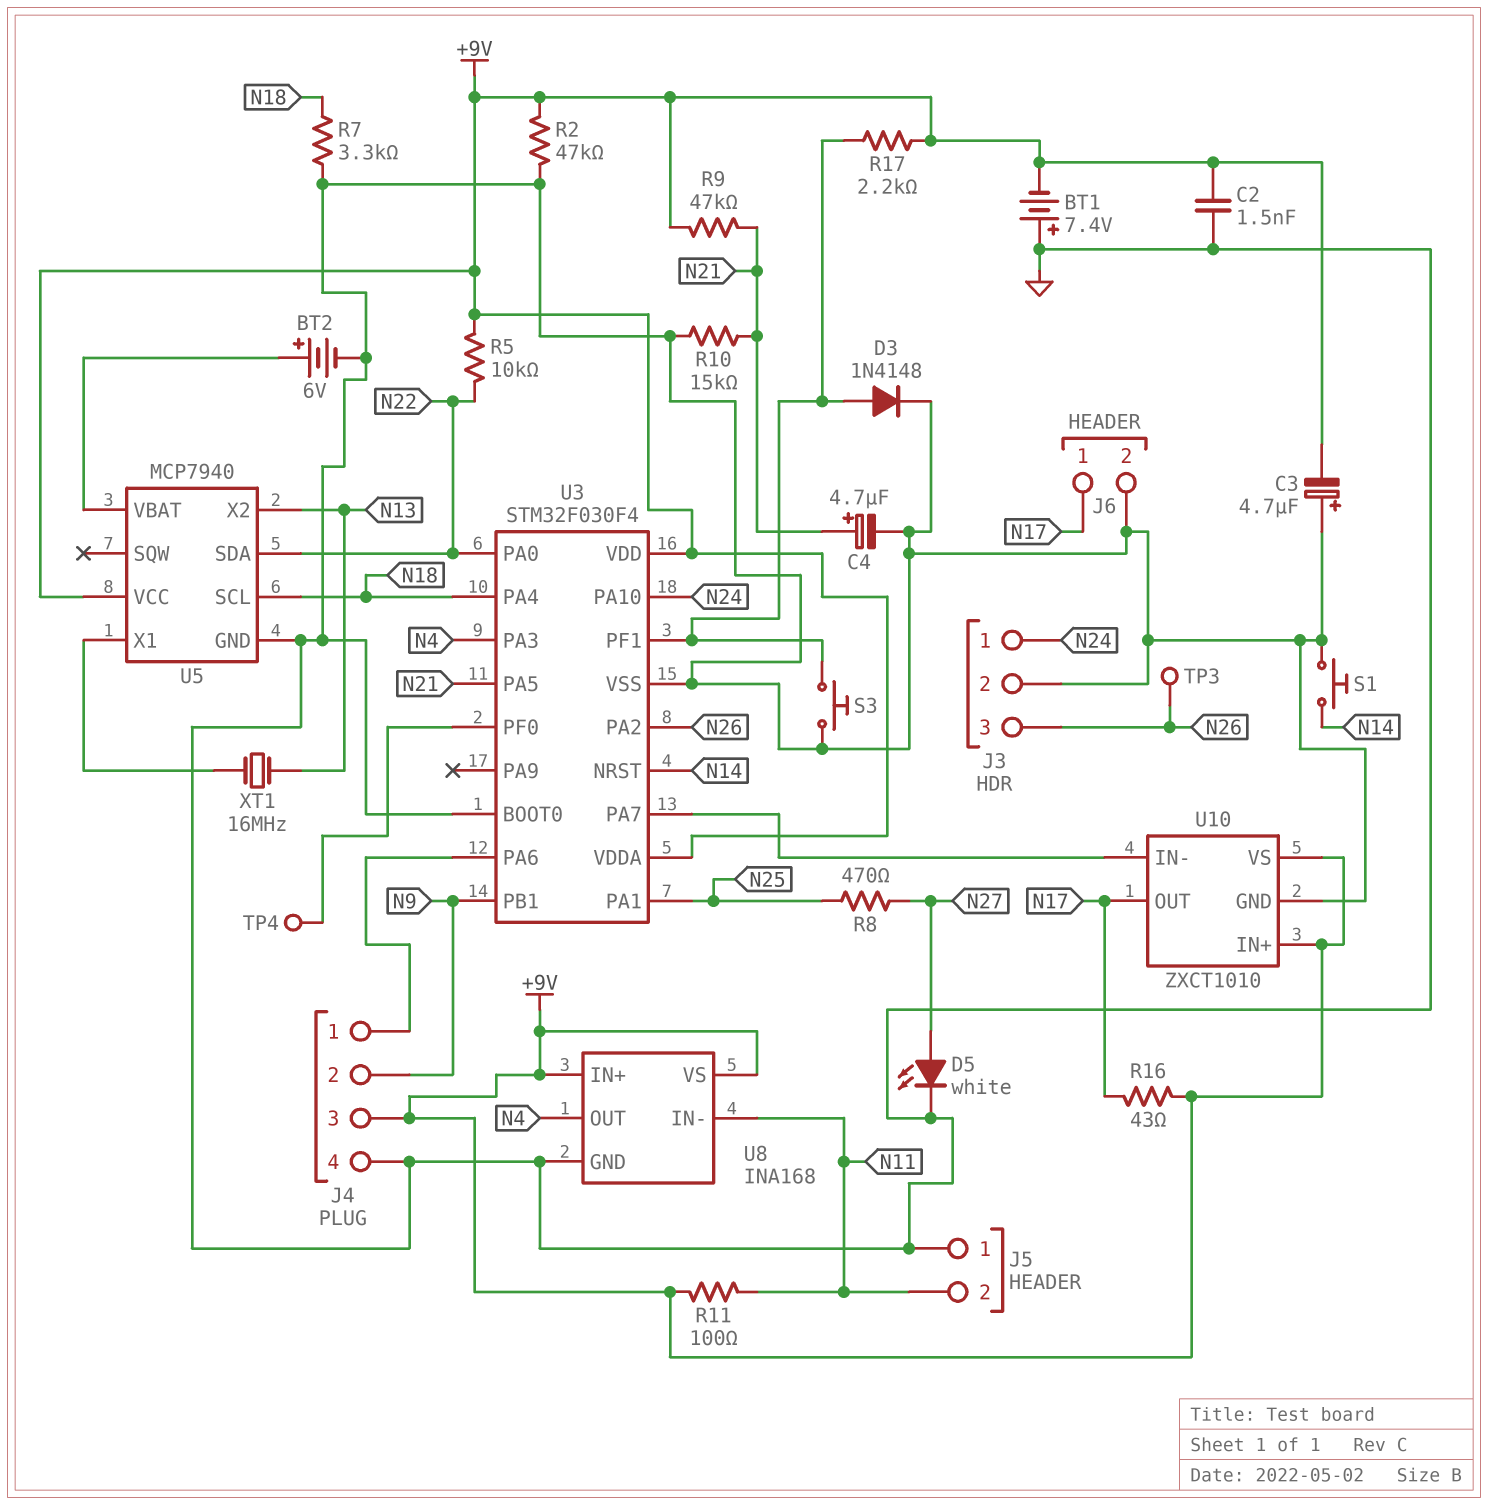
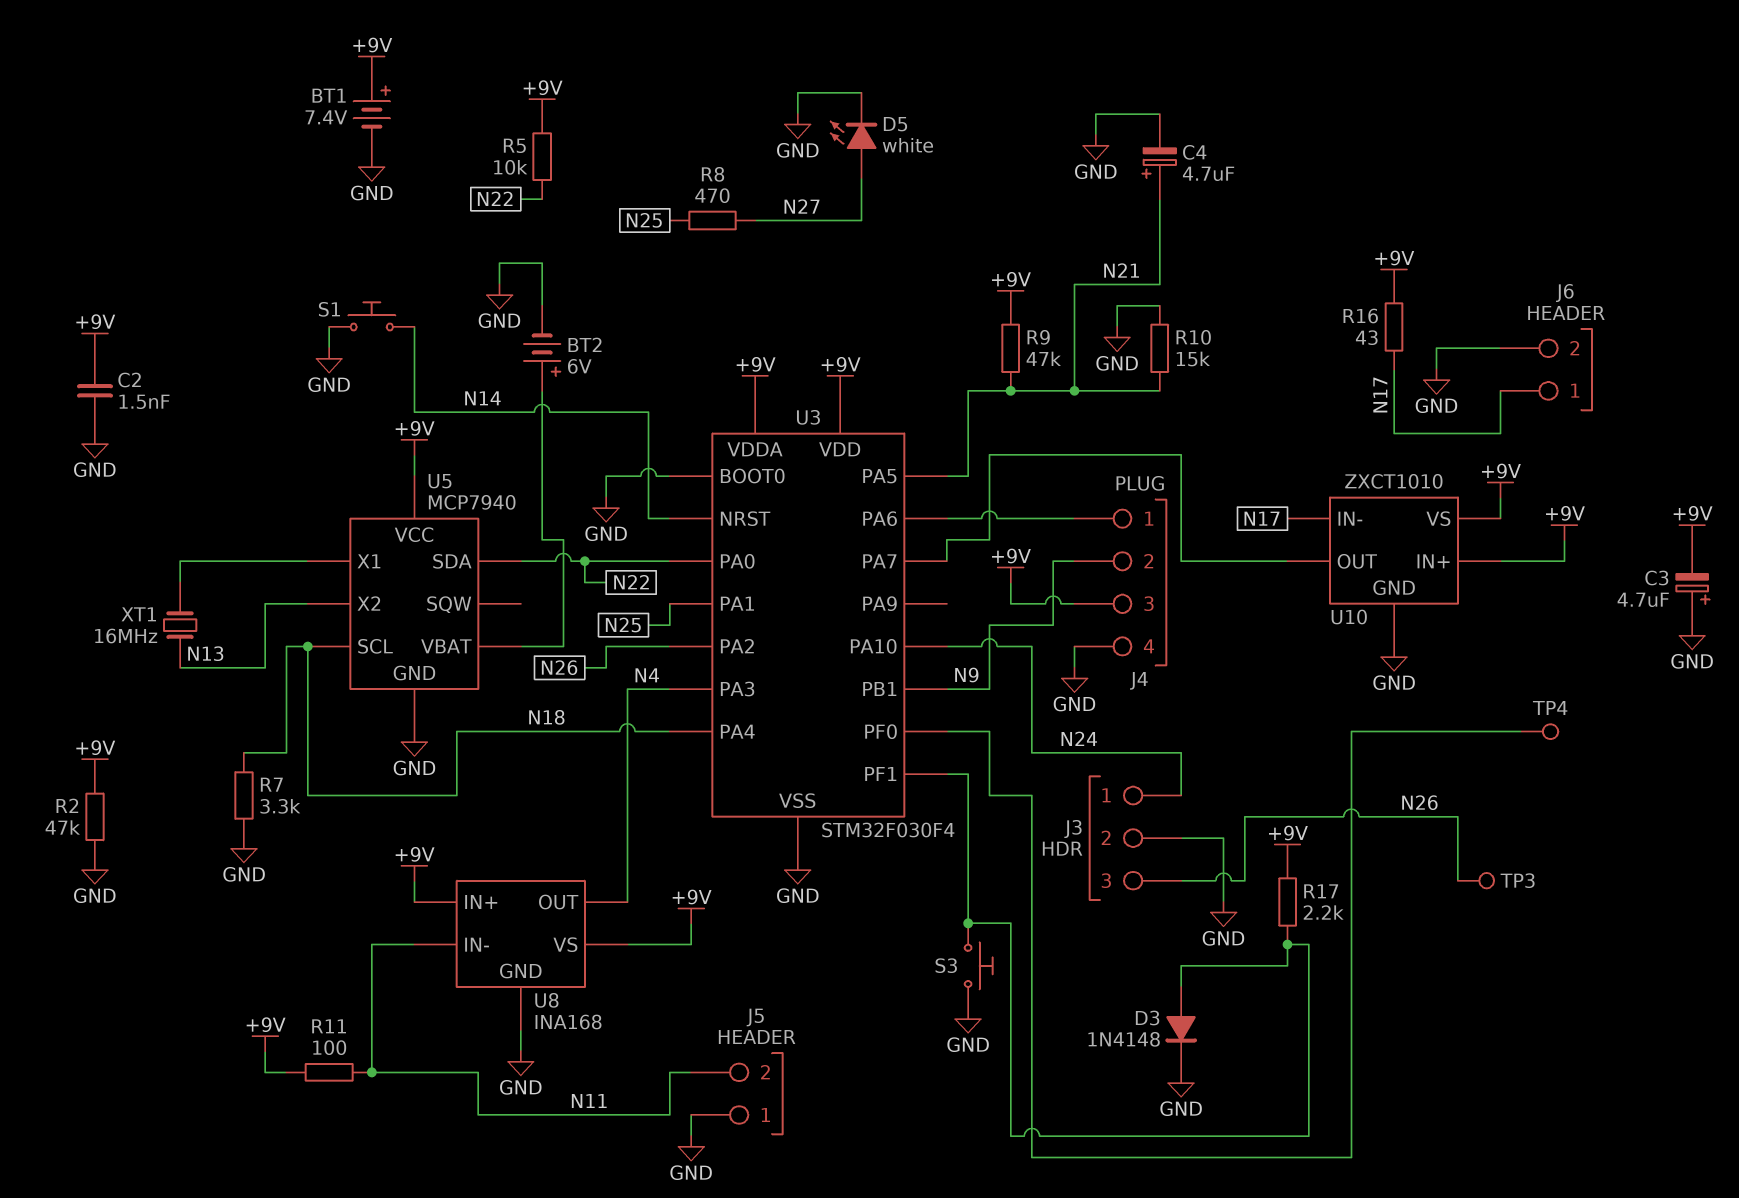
BT1: 7.4V (plus GND, minus +9V) -> 7.4V (plus +9V, minus GND)
U10 pin IN-: U3/PA7 -> N17
U10 pin OUT: N17 -> U3/PA7

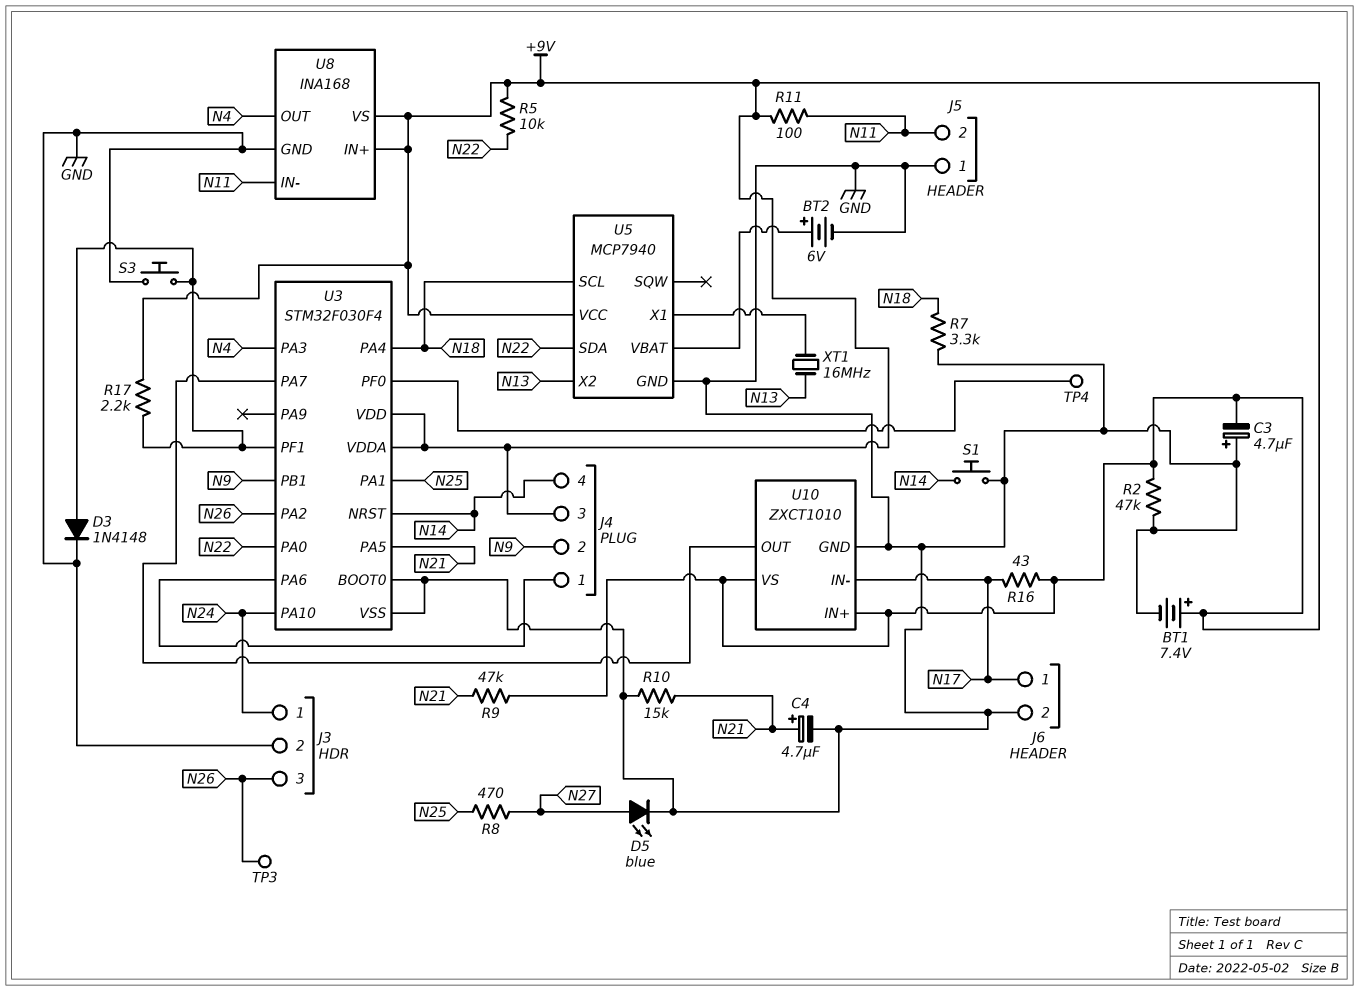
C2: 1.5nF (+9V, GND) -> none
D5: LED white (A N27, K GND) -> LED blue (A N27, K GND)
J4 pin 4: GND -> N14

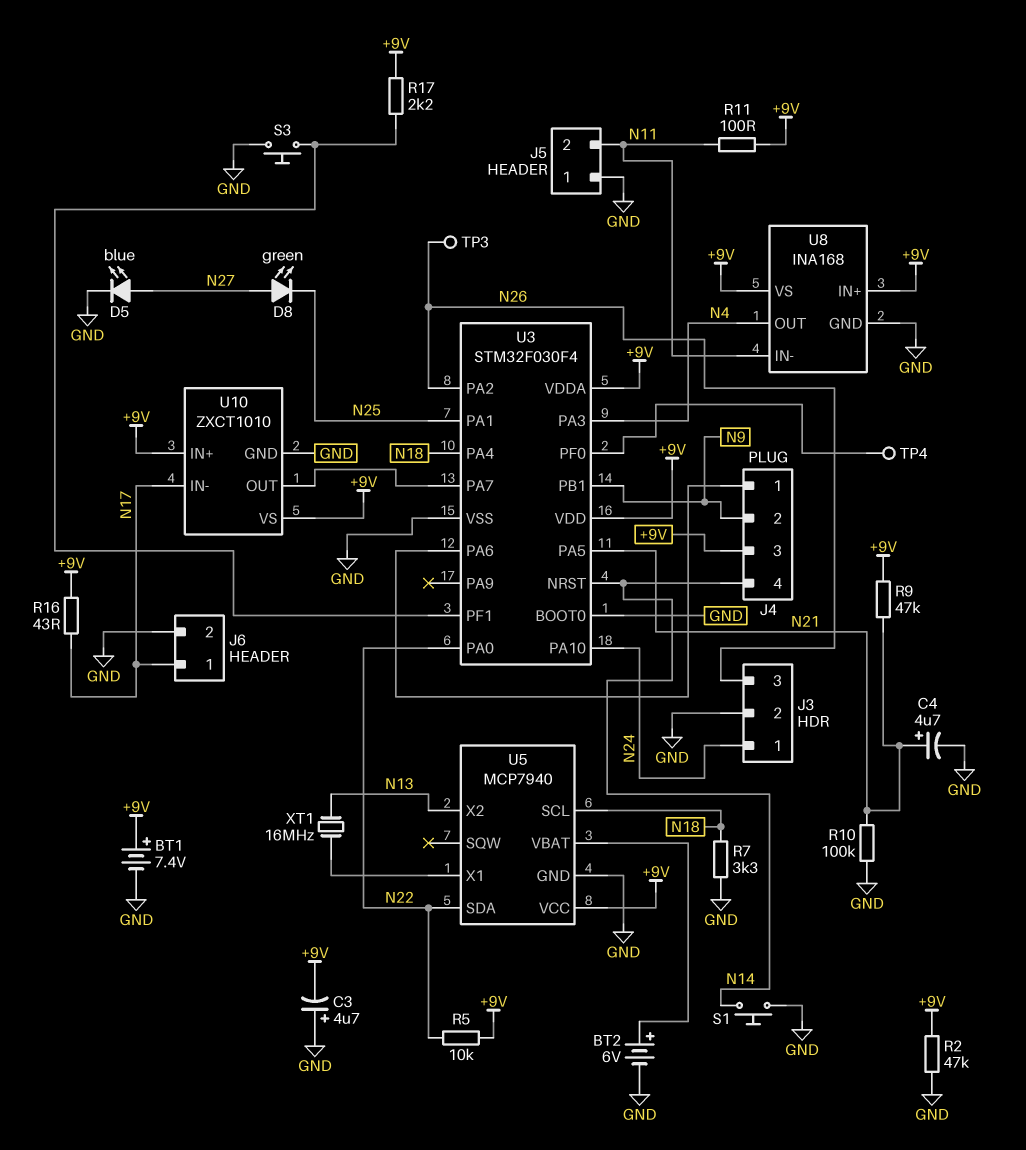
D3: diode 1N4148 (A U3/PF1, K GND) -> none
D8: none -> LED green (A N27, K N25)
R8: 470 (N25, N27) -> none
R10: 15k (GND, N21) -> 100k (GND, N21)

